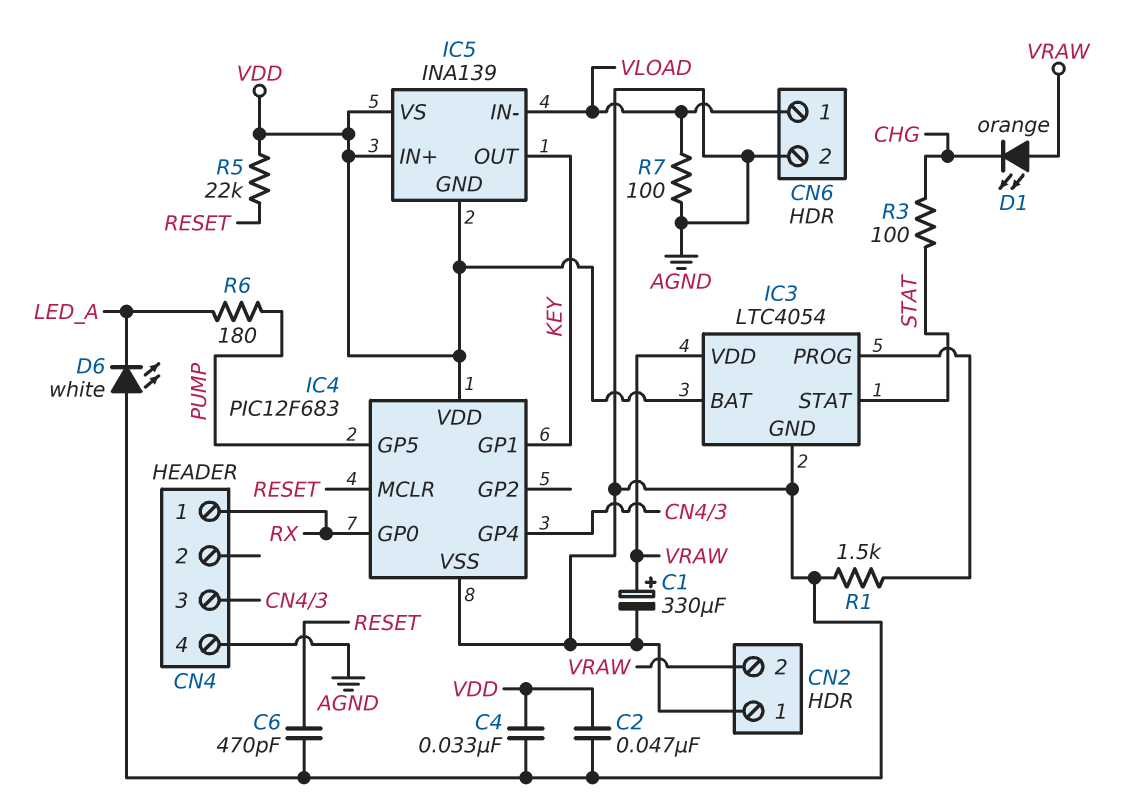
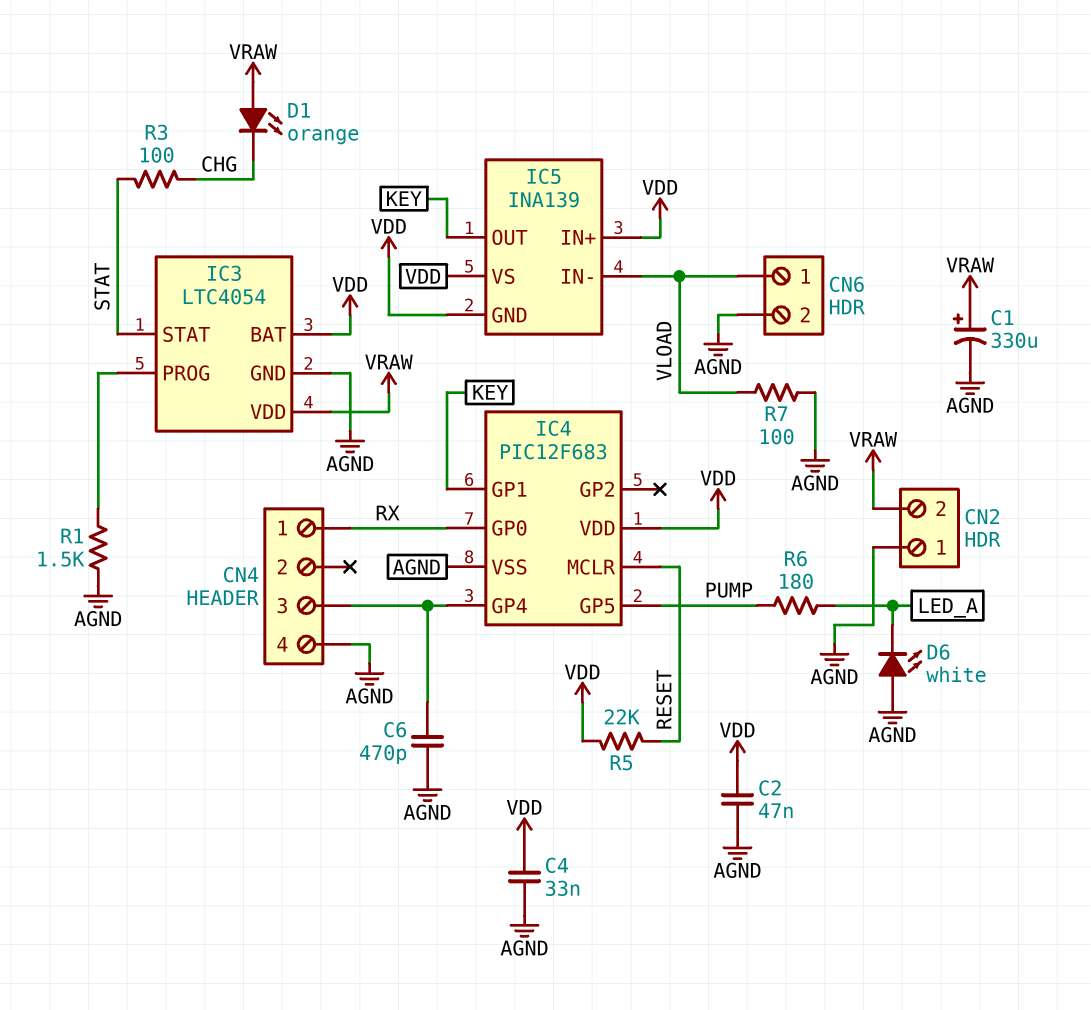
C6: 470pF (AGND, RESET) -> 470pF (AGND, CN4/3)

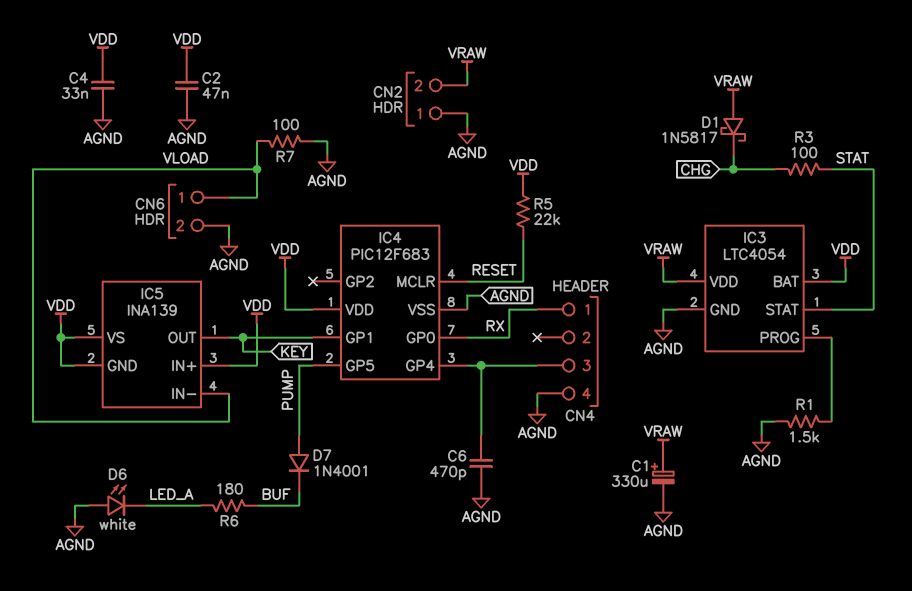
D1: LED orange (A VRAW, K CHG) -> schottky 1N5817 (A VRAW, K CHG)
D7: none -> diode 1N4001 (A PUMP, K BUF)
R6: 180 (LED_A, PUMP) -> 180 (BUF, LED_A)

